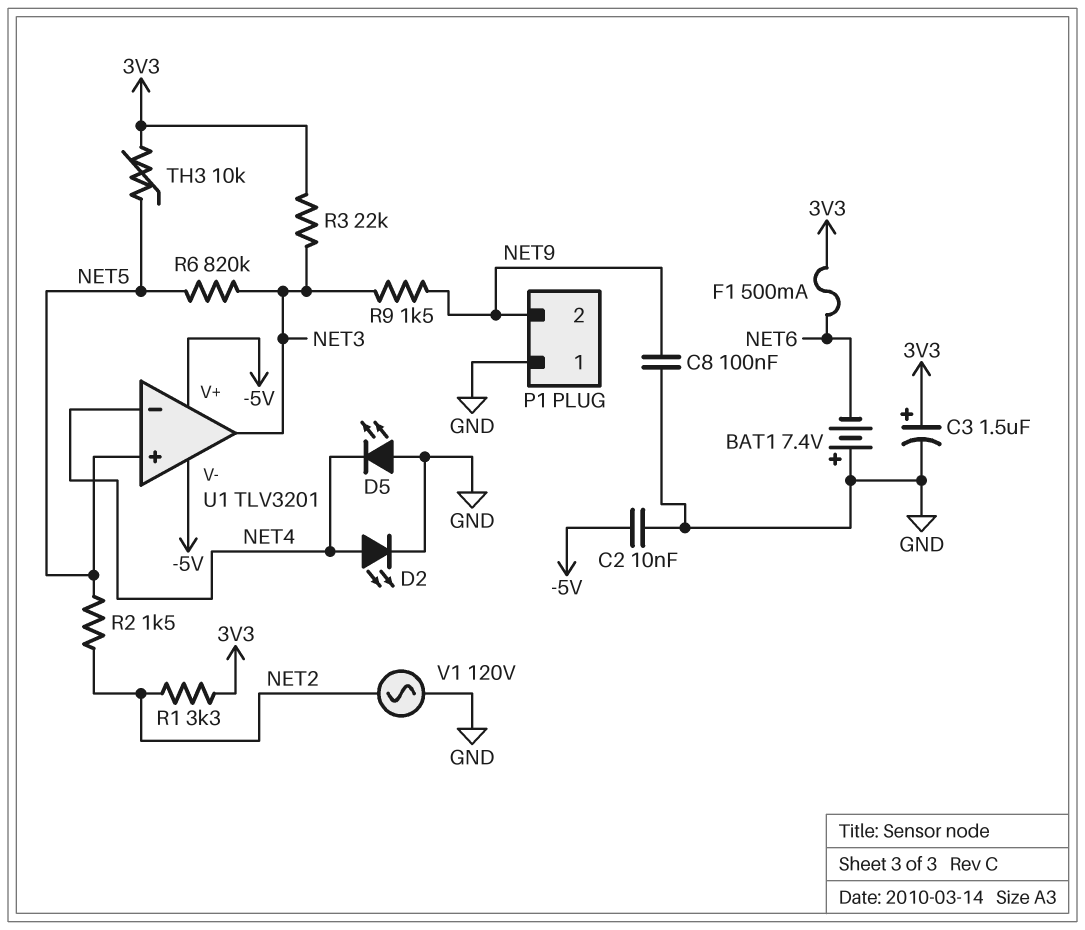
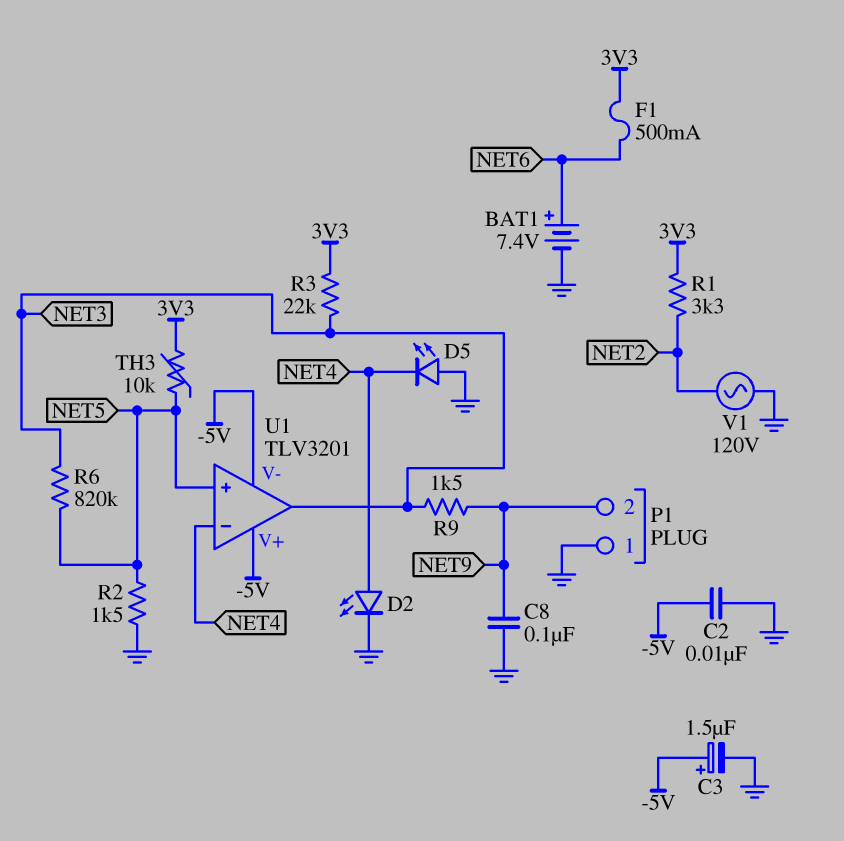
BAT1: 7.4V (plus GND, minus NET6) -> 7.4V (plus NET6, minus GND)
C3: 1.5uF (plus 3V3, minus GND) -> 1.5uF (plus -5V, minus GND)
R2: 1.5k (NET2, NET5) -> 1.5k (GND, NET5)

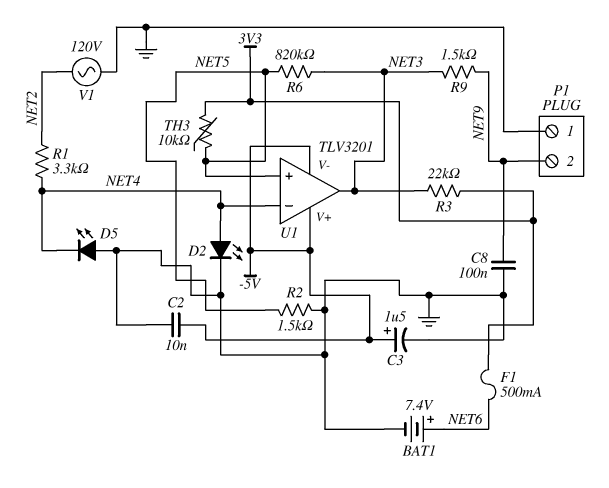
R1: 3.3k (3V3, NET2) -> 3.3k (NET2, NET4)

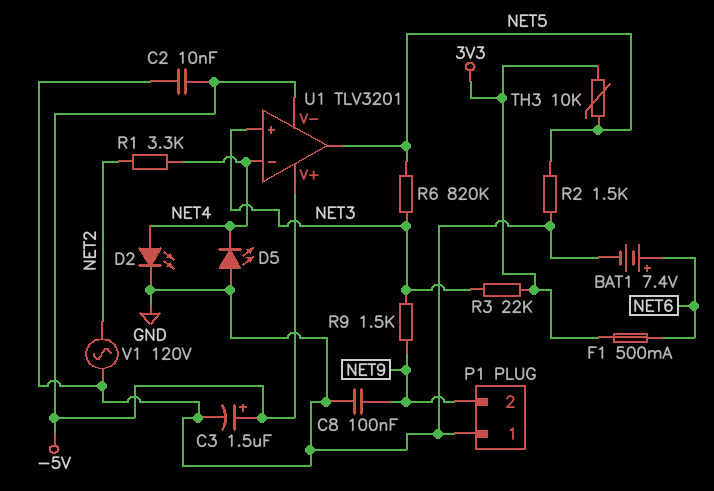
U1 pin in+: NET5 -> NET3
U1 pin out: NET3 -> NET5

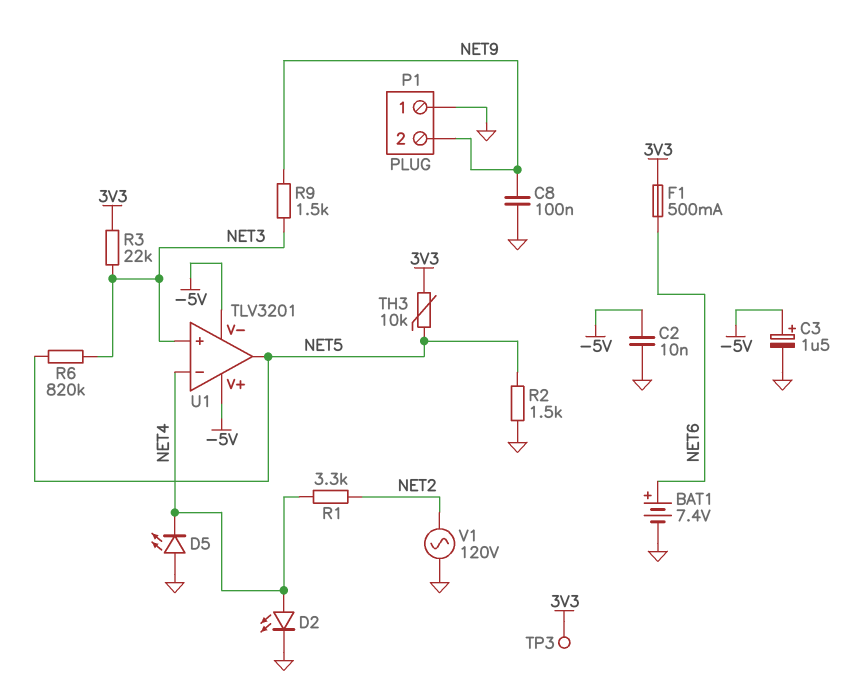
TP3: none -> test point (3V3)

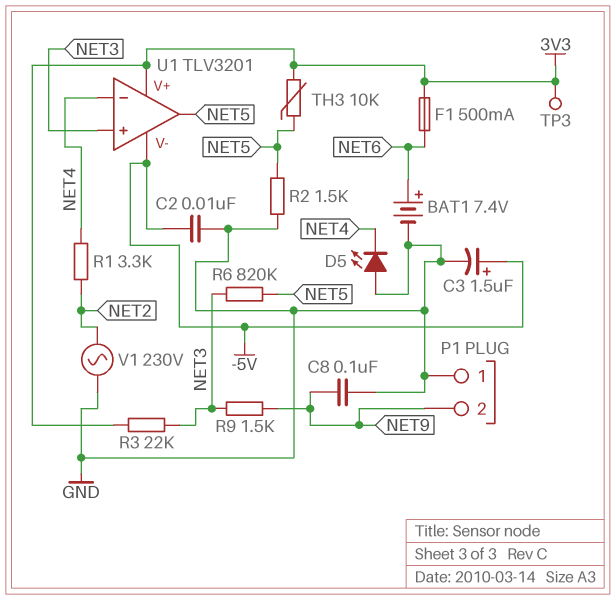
D2: LED (A NET4, K GND) -> none
U1 pin V+: -5V -> 3V3
V1: AC 120V (GND, NET2) -> AC 230V (GND, NET2)

